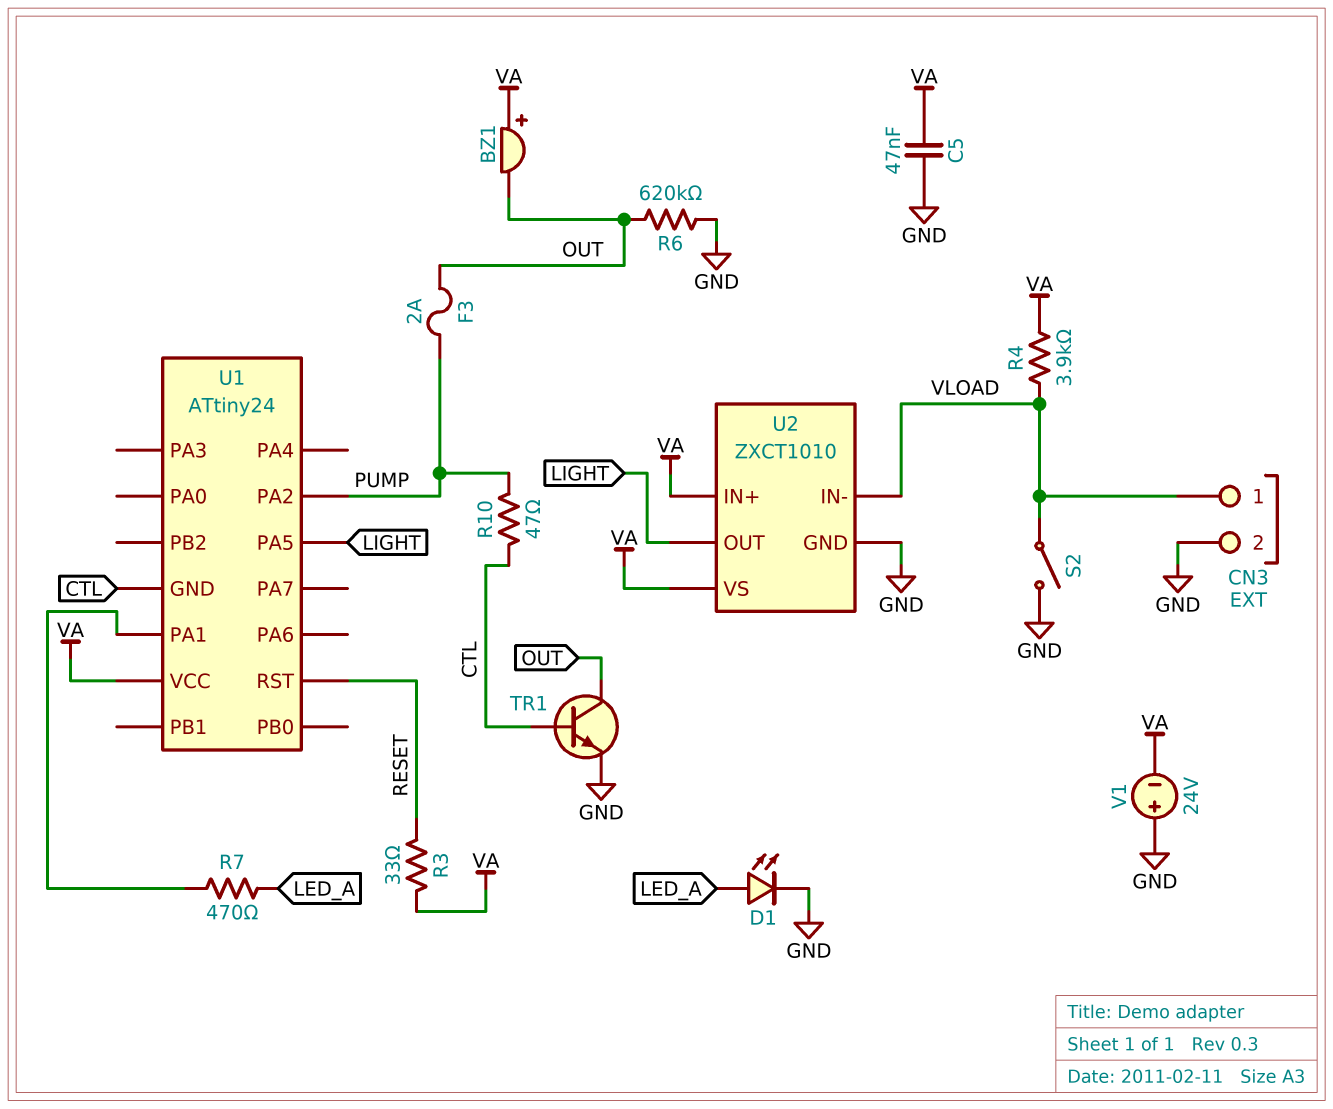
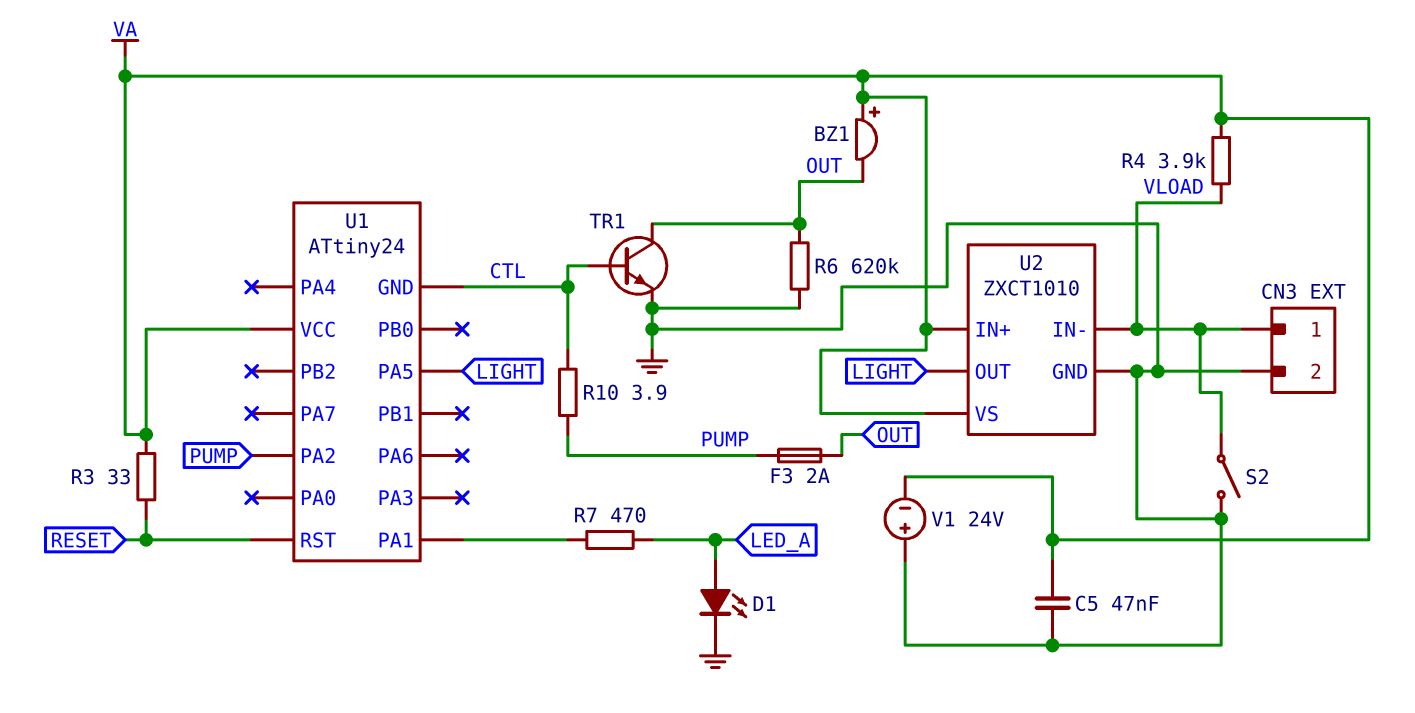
R10: 47 (CTL, PUMP) -> 3.9 (CTL, PUMP)

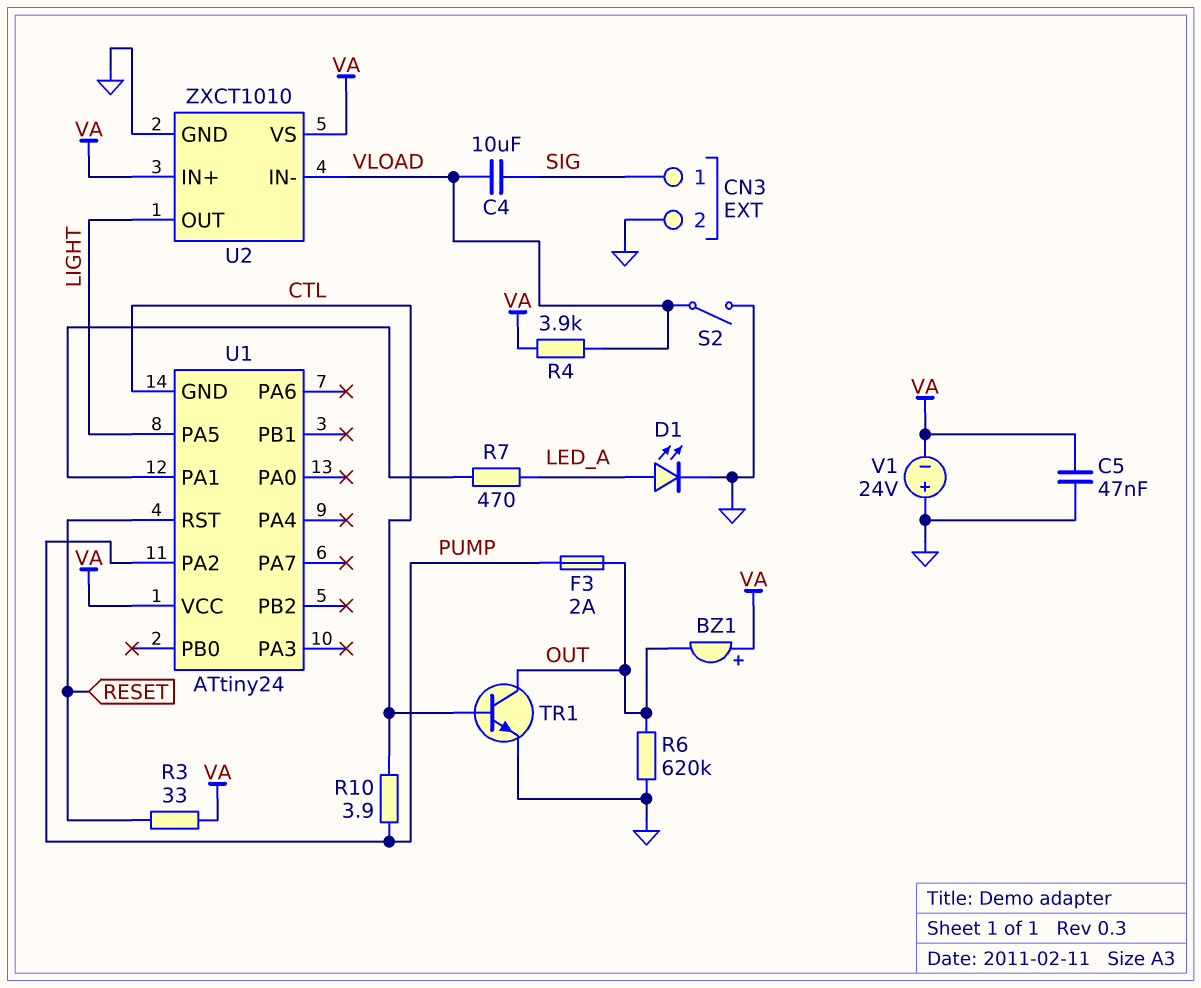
C4: none -> 10uF (SIG, VLOAD)
CN3 pin 1: VLOAD -> SIG

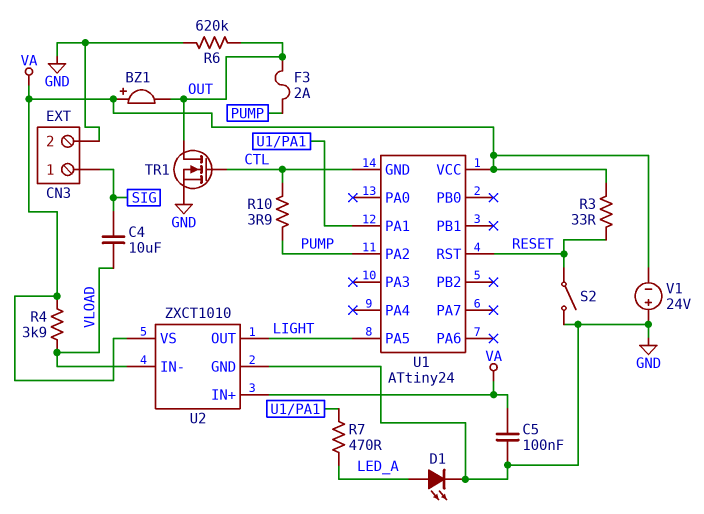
C5: 47nF (GND, VA) -> 100nF (GND, VA)
S2: switch (GND, VLOAD) -> switch (GND, RESET)
TR1: NPN (B CTL, C OUT, E GND) -> NMOS (G CTL, D OUT, S GND)

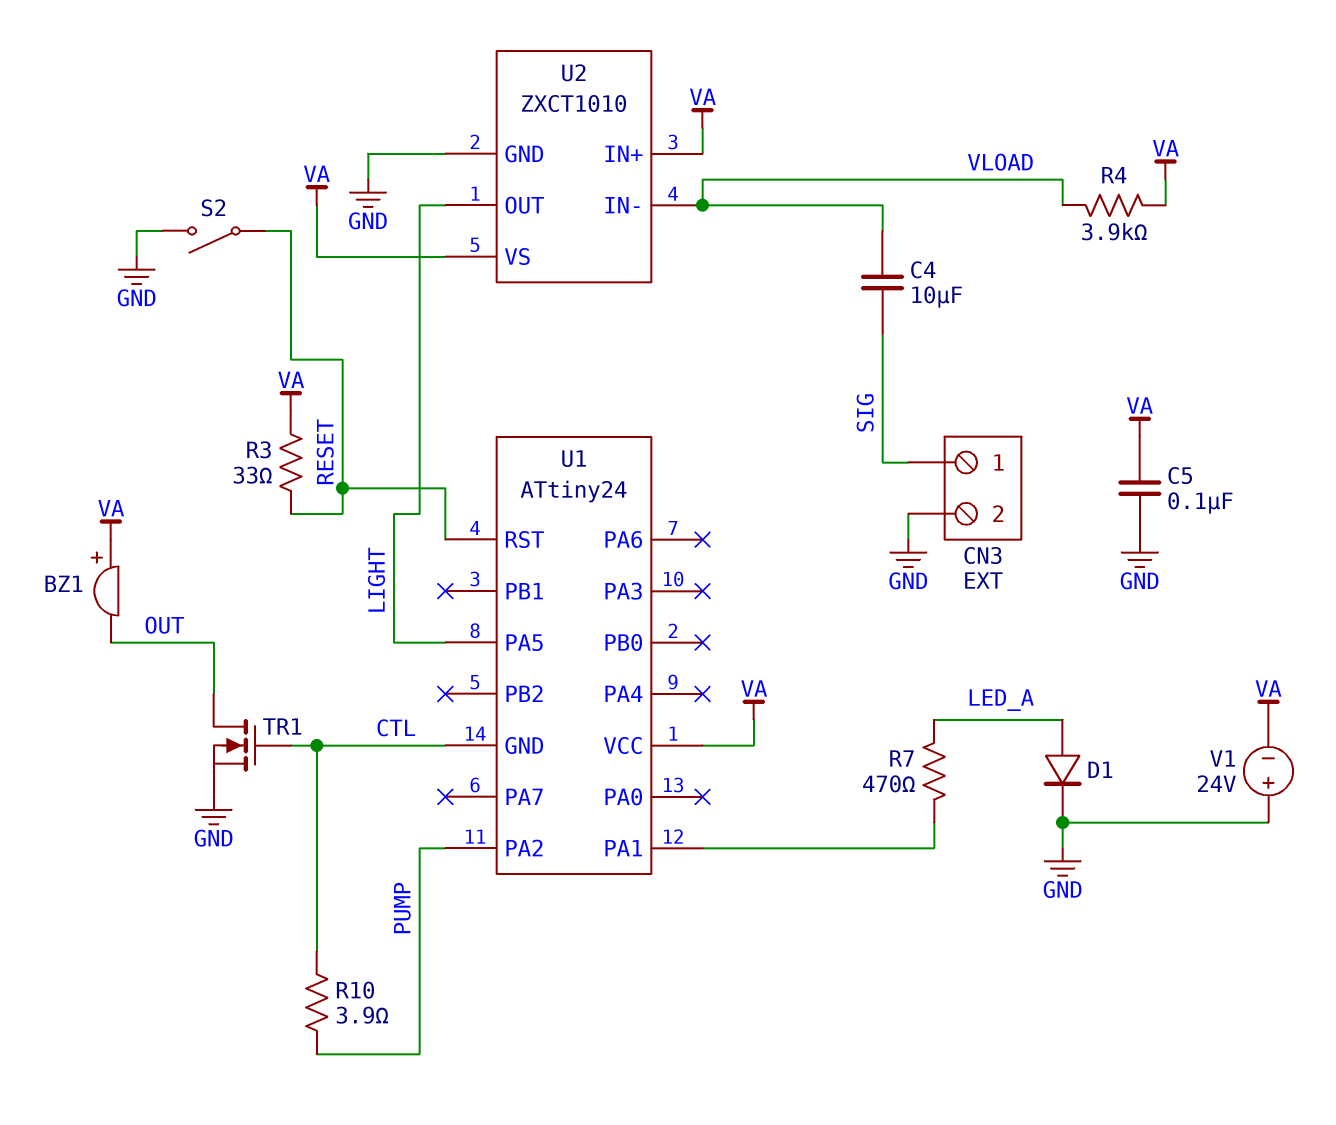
D1: LED (A LED_A, K GND) -> diode (A LED_A, K GND)
F3: 2A (OUT, PUMP) -> none
R6: 620k (GND, OUT) -> none

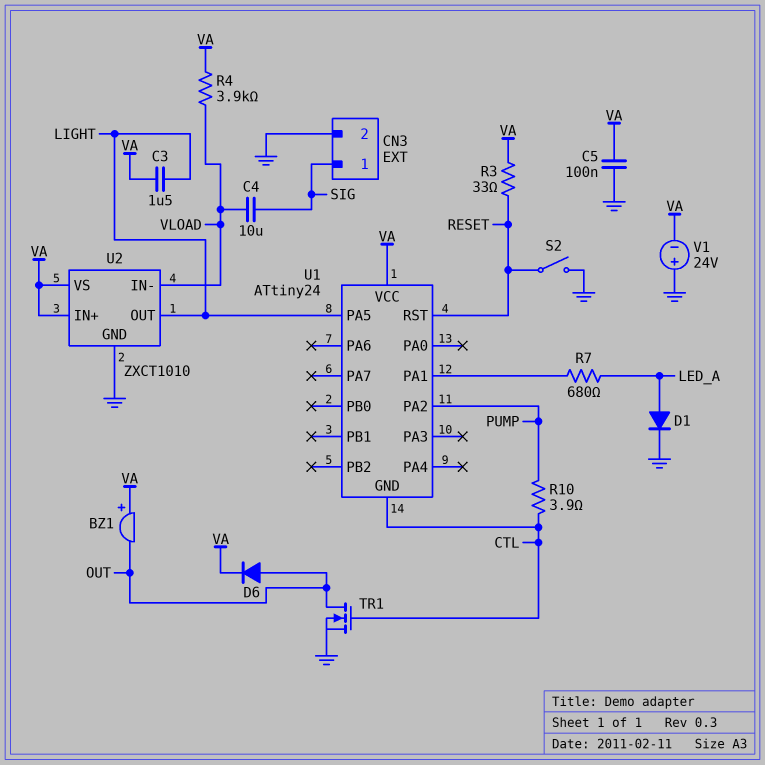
C3: none -> 1.5uF (LIGHT, VA)
D6: none -> diode (A OUT, K VA)
R7: 470 (LED_A, U1/PA1) -> 680 (LED_A, U1/PA1)

